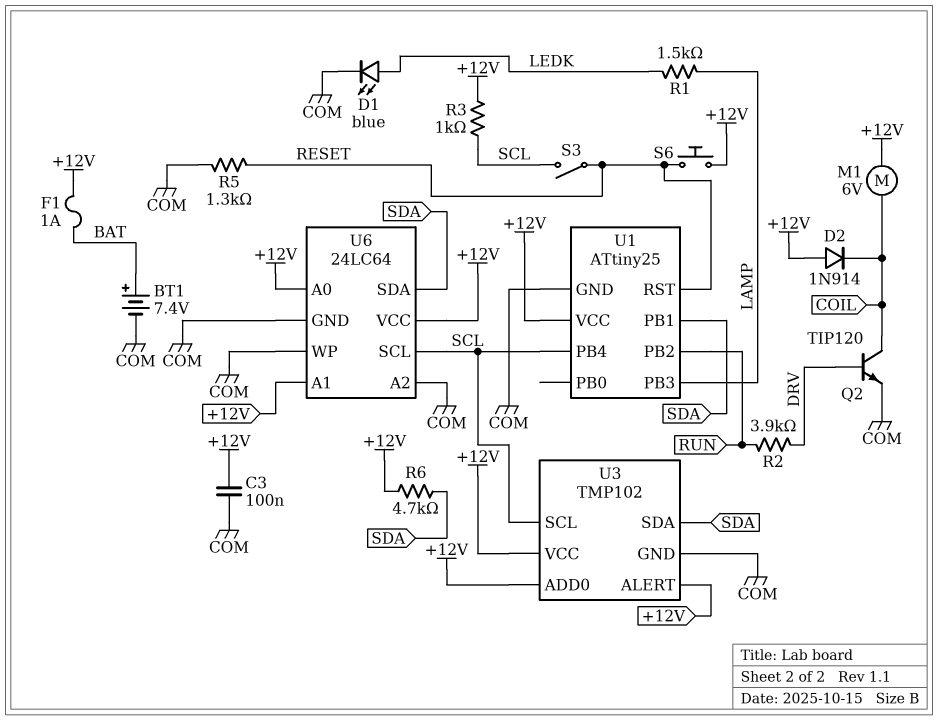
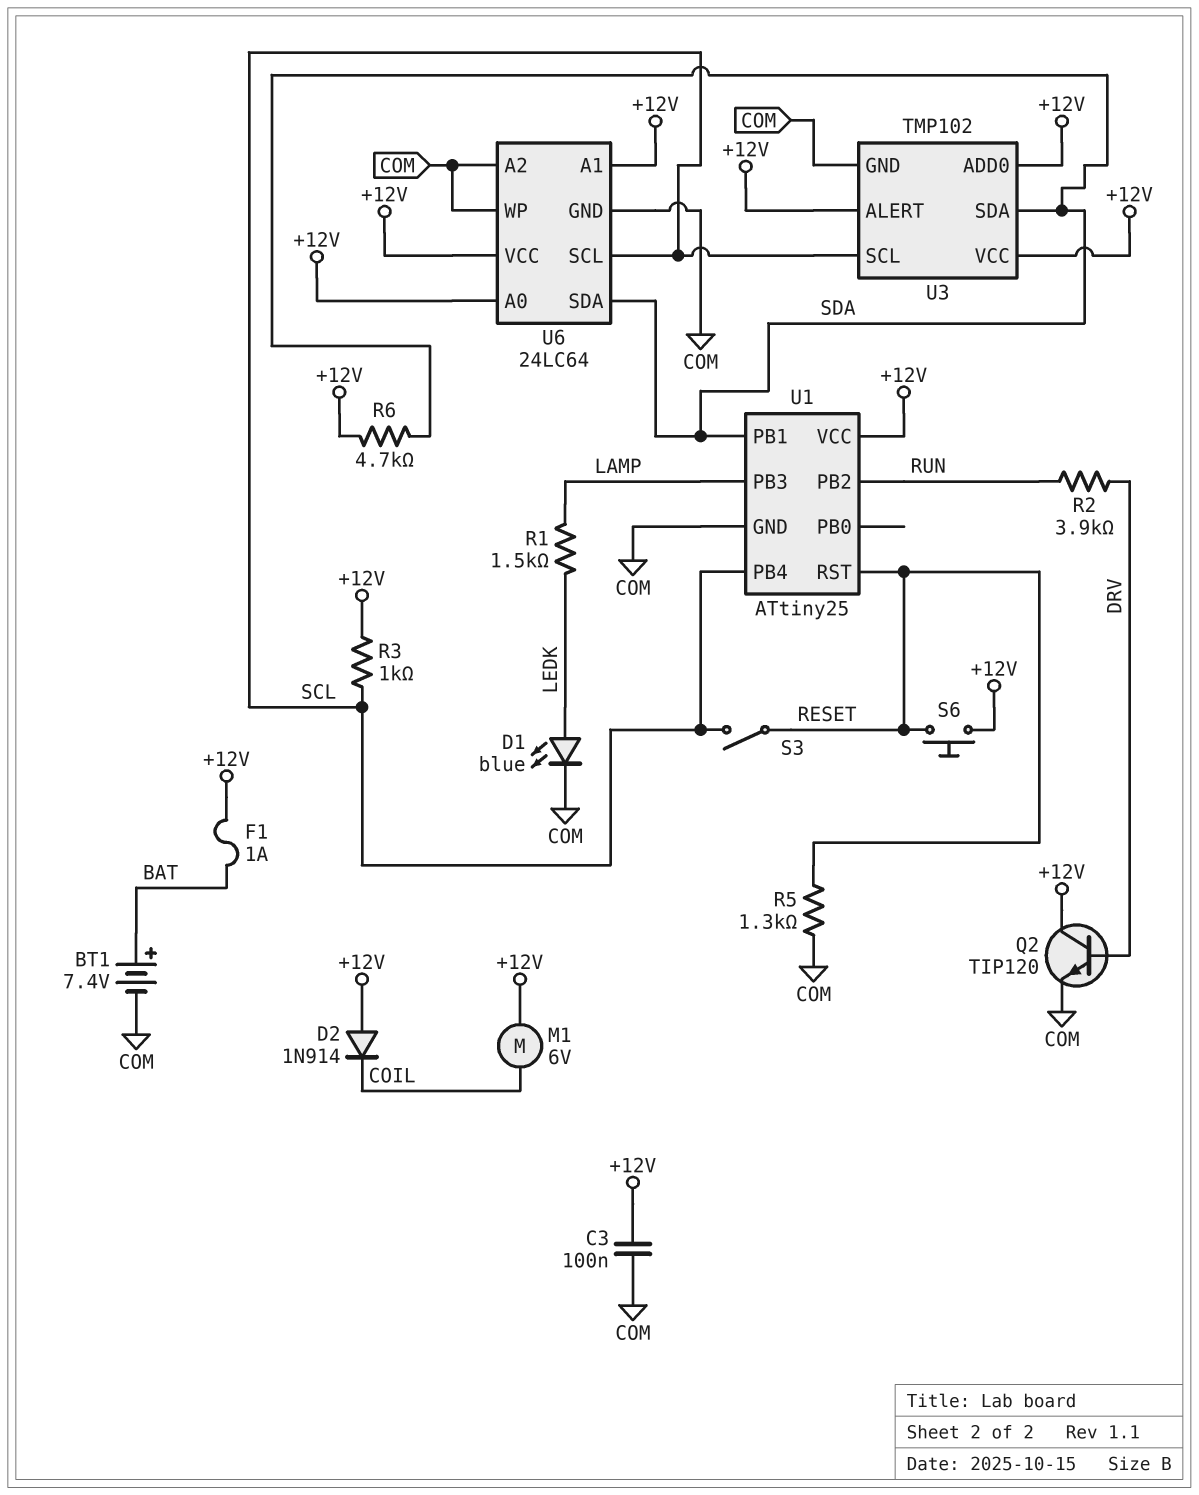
Q2: NPN TIP120 (B DRV, C COIL, E COM) -> NPN TIP120 (B DRV, C +12V, E COM)

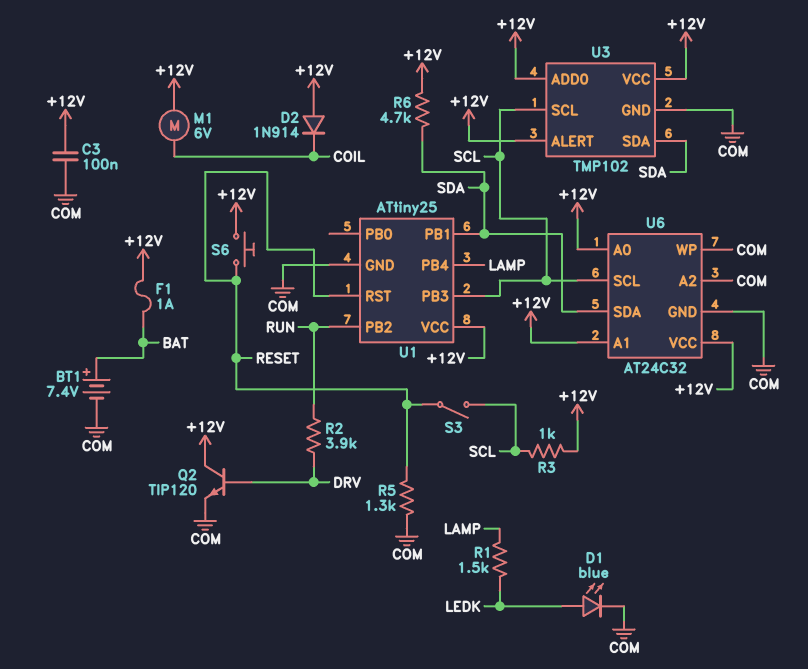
U1 pin PB3: LAMP -> SCL
U1 pin PB4: SCL -> LAMP
U6: 24LC64 -> AT24C32

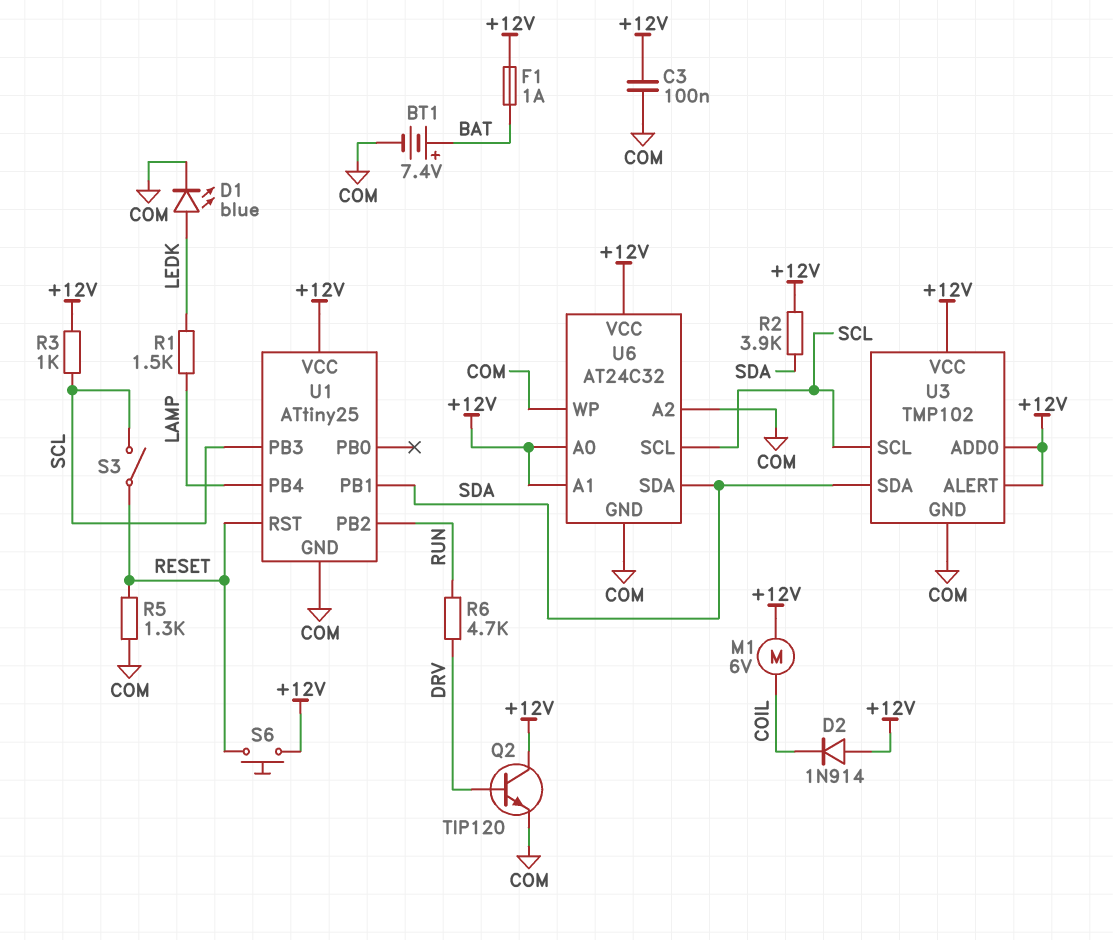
R2: 3.9k (DRV, RUN) -> 3.9k (+12V, SDA)
R6: 4.7k (+12V, SDA) -> 4.7k (DRV, RUN)

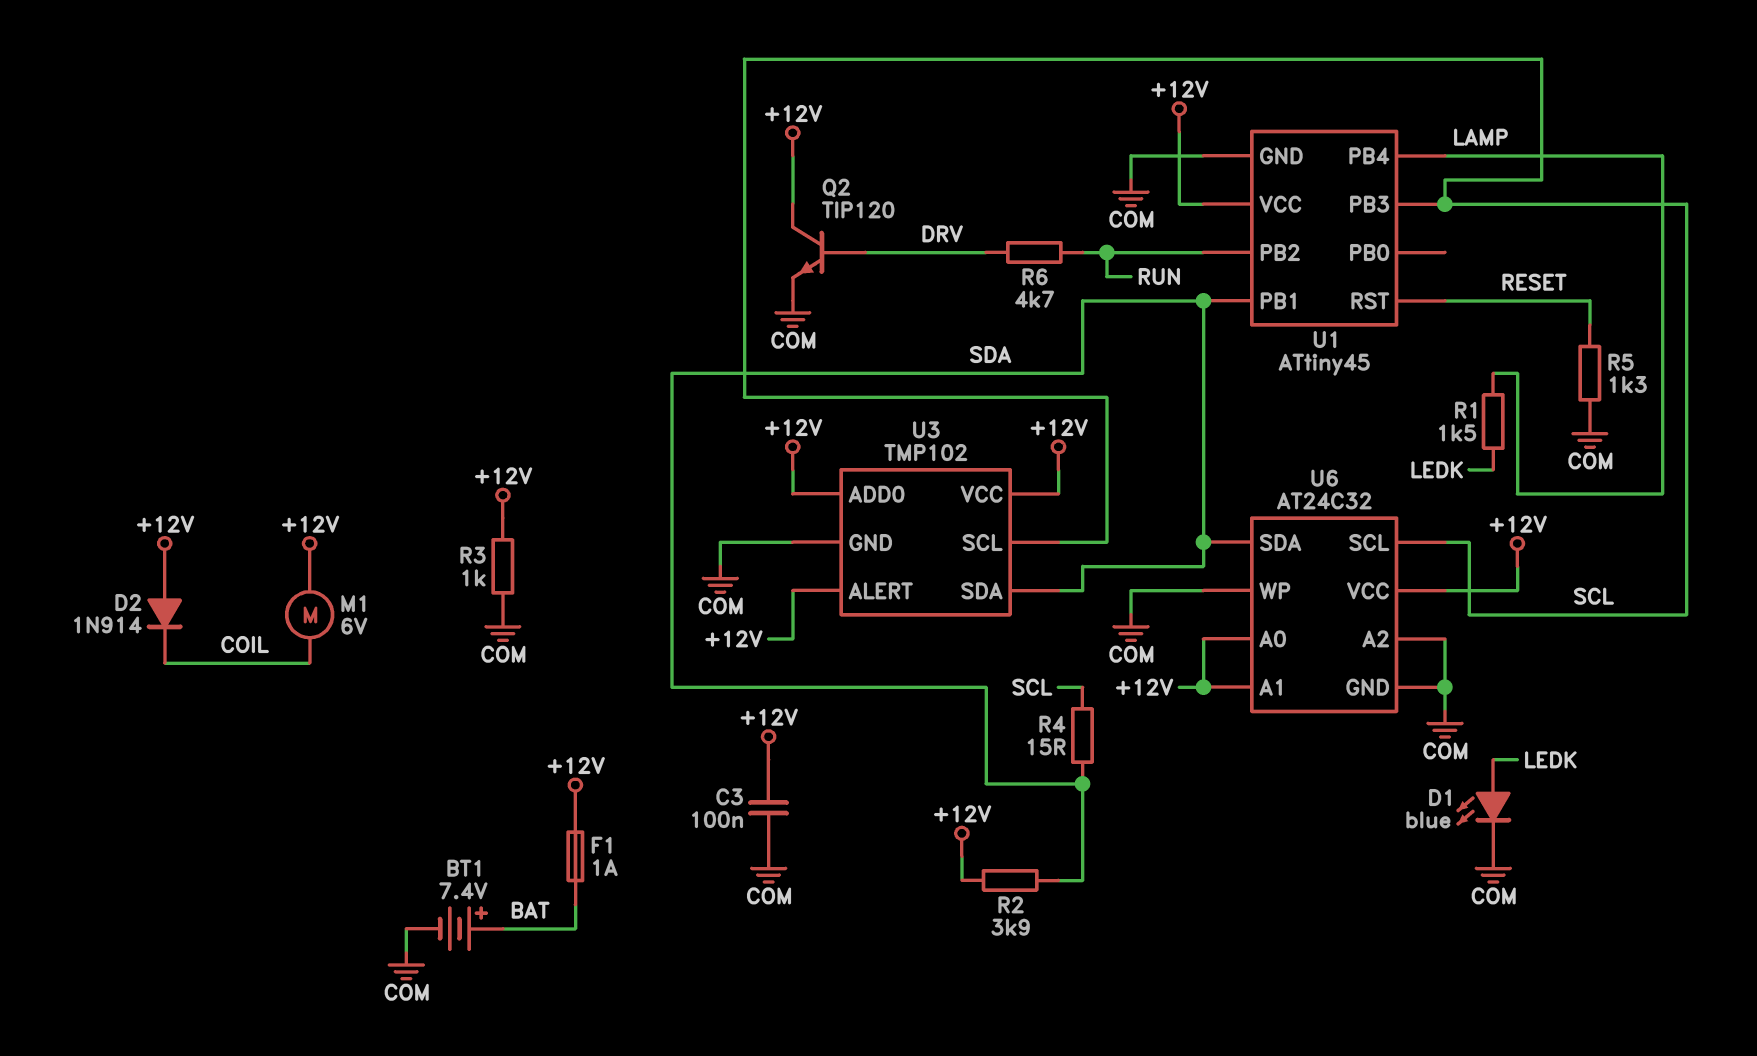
R3: 1k (+12V, SCL) -> 1k (+12V, COM)
R4: none -> 15 (SCL, SDA)
S3: switch (RESET, SCL) -> none
S6: button (+12V, RESET) -> none
U1: ATtiny25 -> ATtiny45

